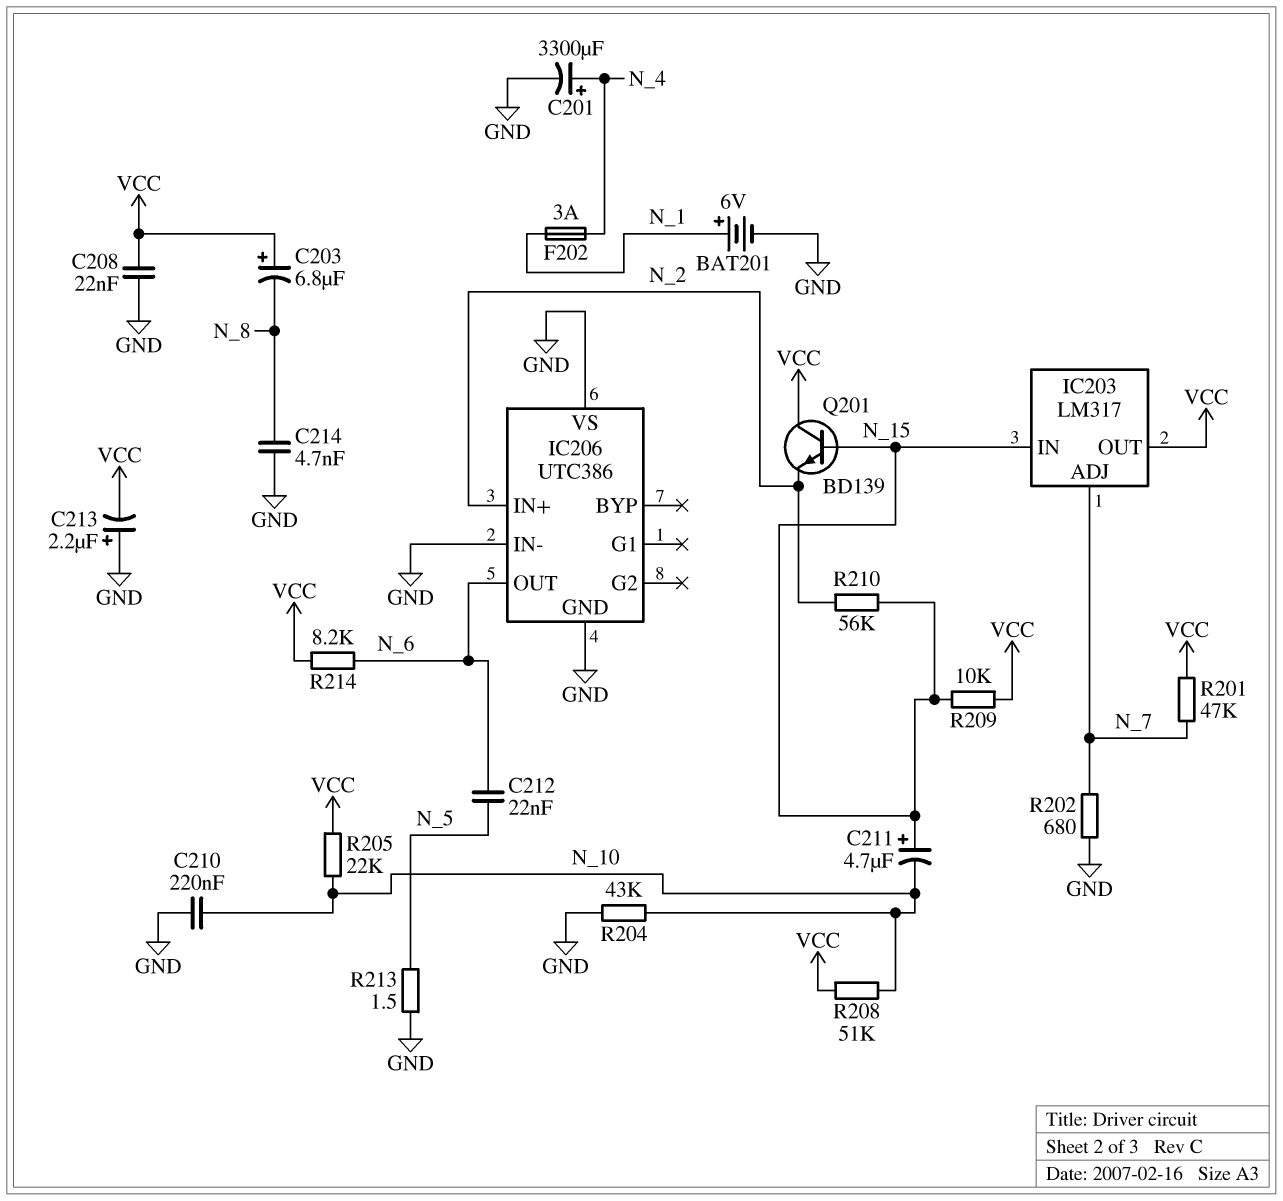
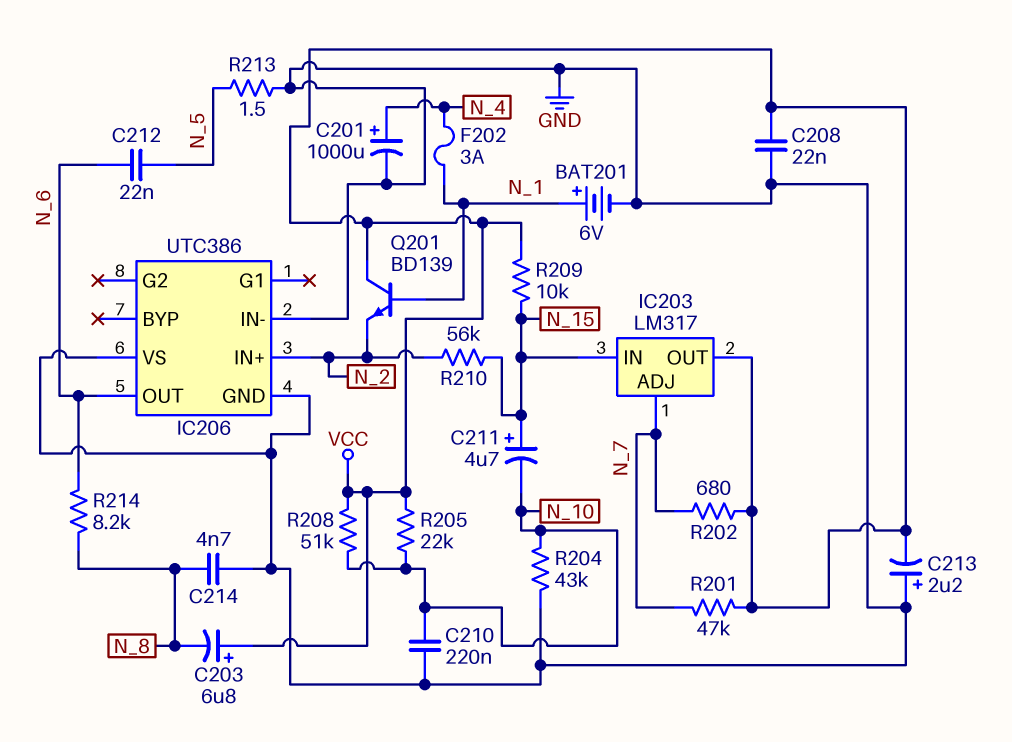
C201: 3300uF (plus N_4, minus GND) -> 1000uF (plus N_4, minus GND)
Q201: NPN BD139 (B N_15, C VCC, E N_2) -> NPN BD139 (B N_1, C VCC, E N_2)
R202: 680 (GND, N_7) -> 680 (N_7, VCC)
R214: 8.2k (N_6, VCC) -> 8.2k (N_6, N_8)

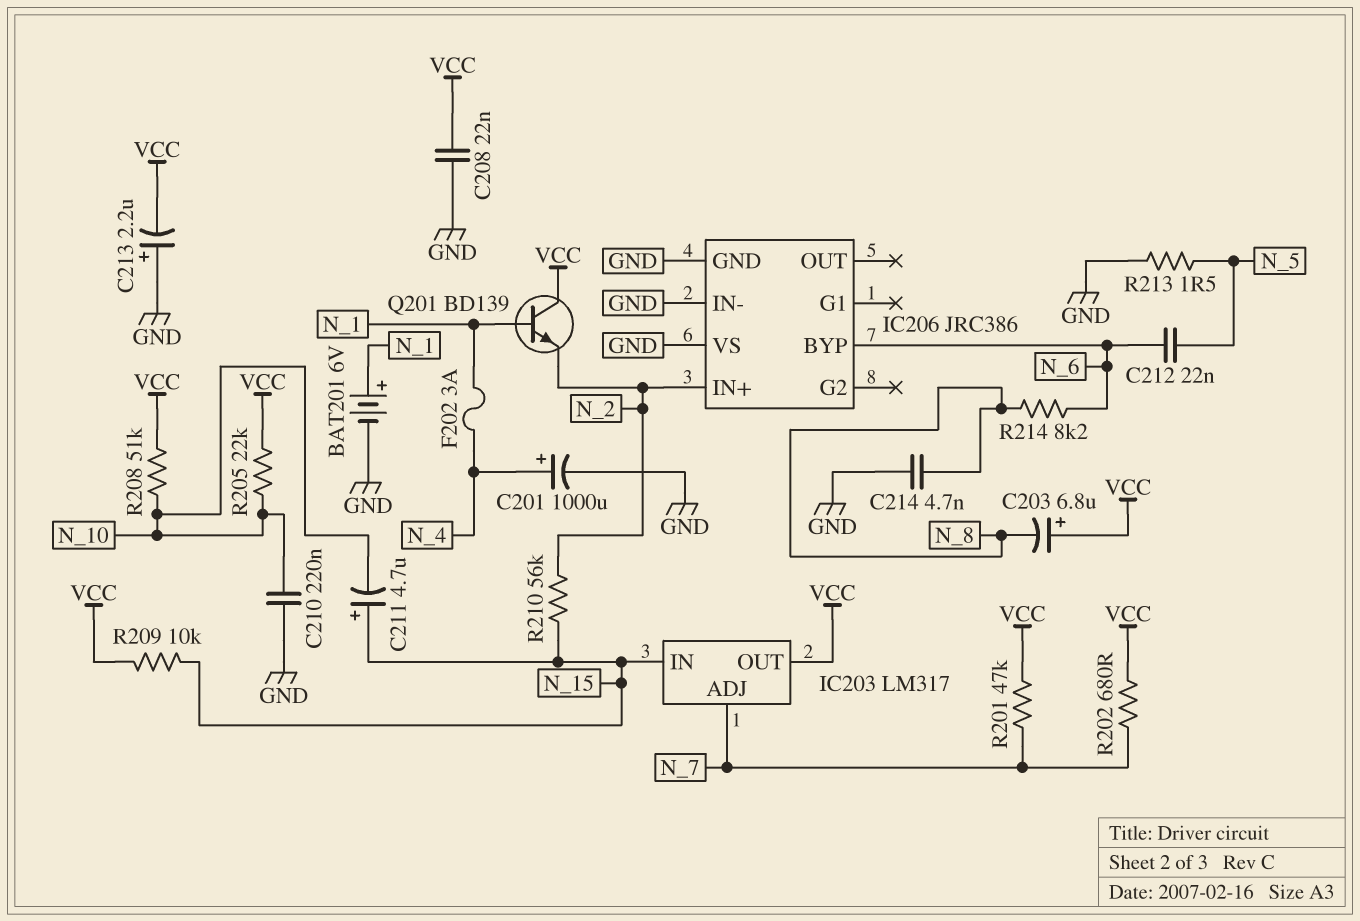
IC206: UTC386 -> JRC386
IC206 pin BYP: none -> N_6
IC206 pin OUT: N_6 -> none
R204: 43k (GND, N_10) -> none

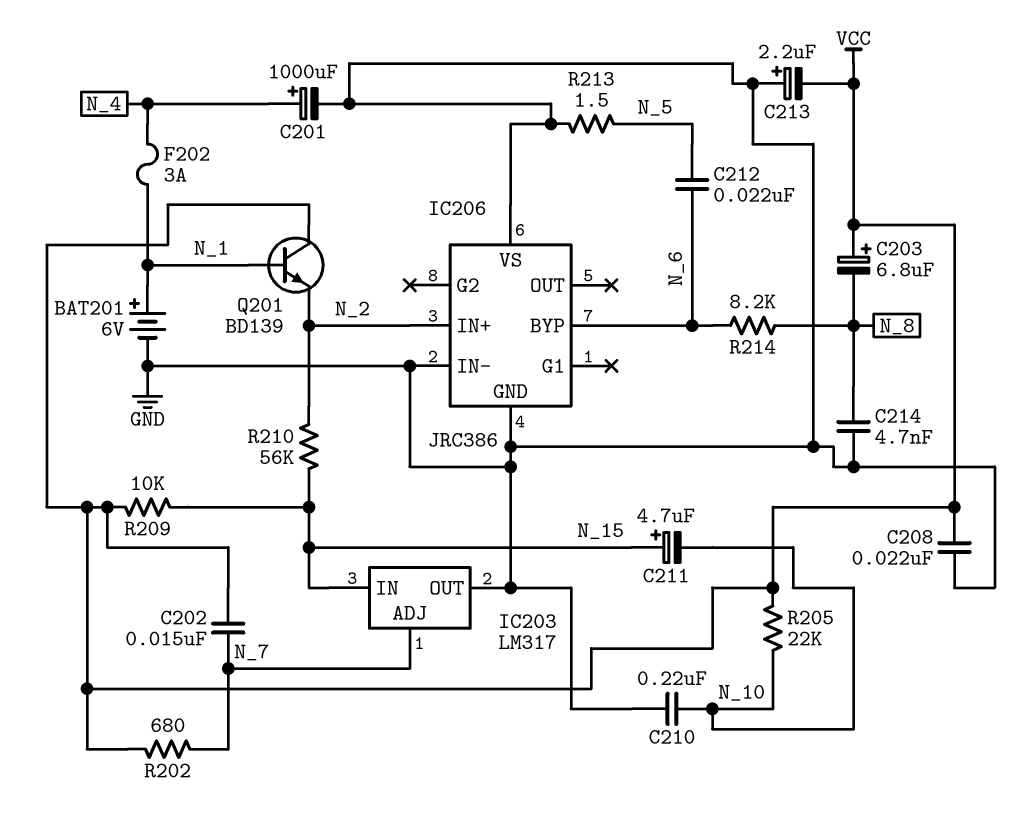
C202: none -> 15nF (N_7, VCC)
IC203 pin OUT: VCC -> GND
R201: 47k (N_7, VCC) -> none
R208: 51k (N_10, VCC) -> none

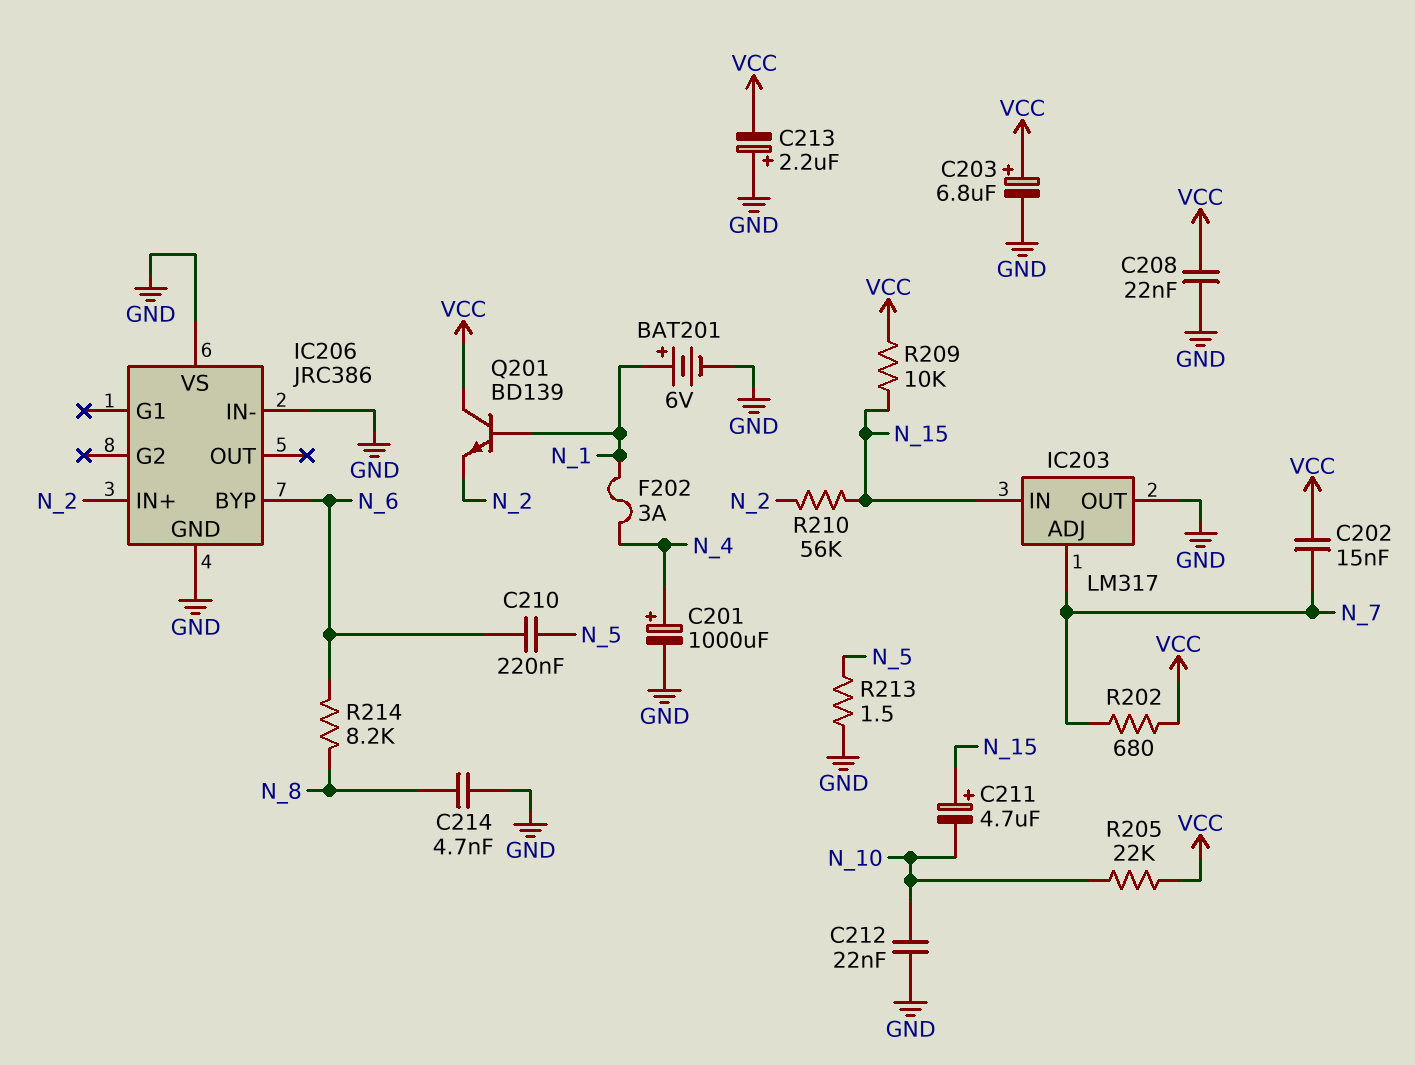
C203: 6.8uF (plus VCC, minus N_8) -> 6.8uF (plus VCC, minus GND)
C210: 220nF (GND, N_10) -> 220nF (N_5, N_6)
C212: 22nF (N_5, N_6) -> 22nF (GND, N_10)

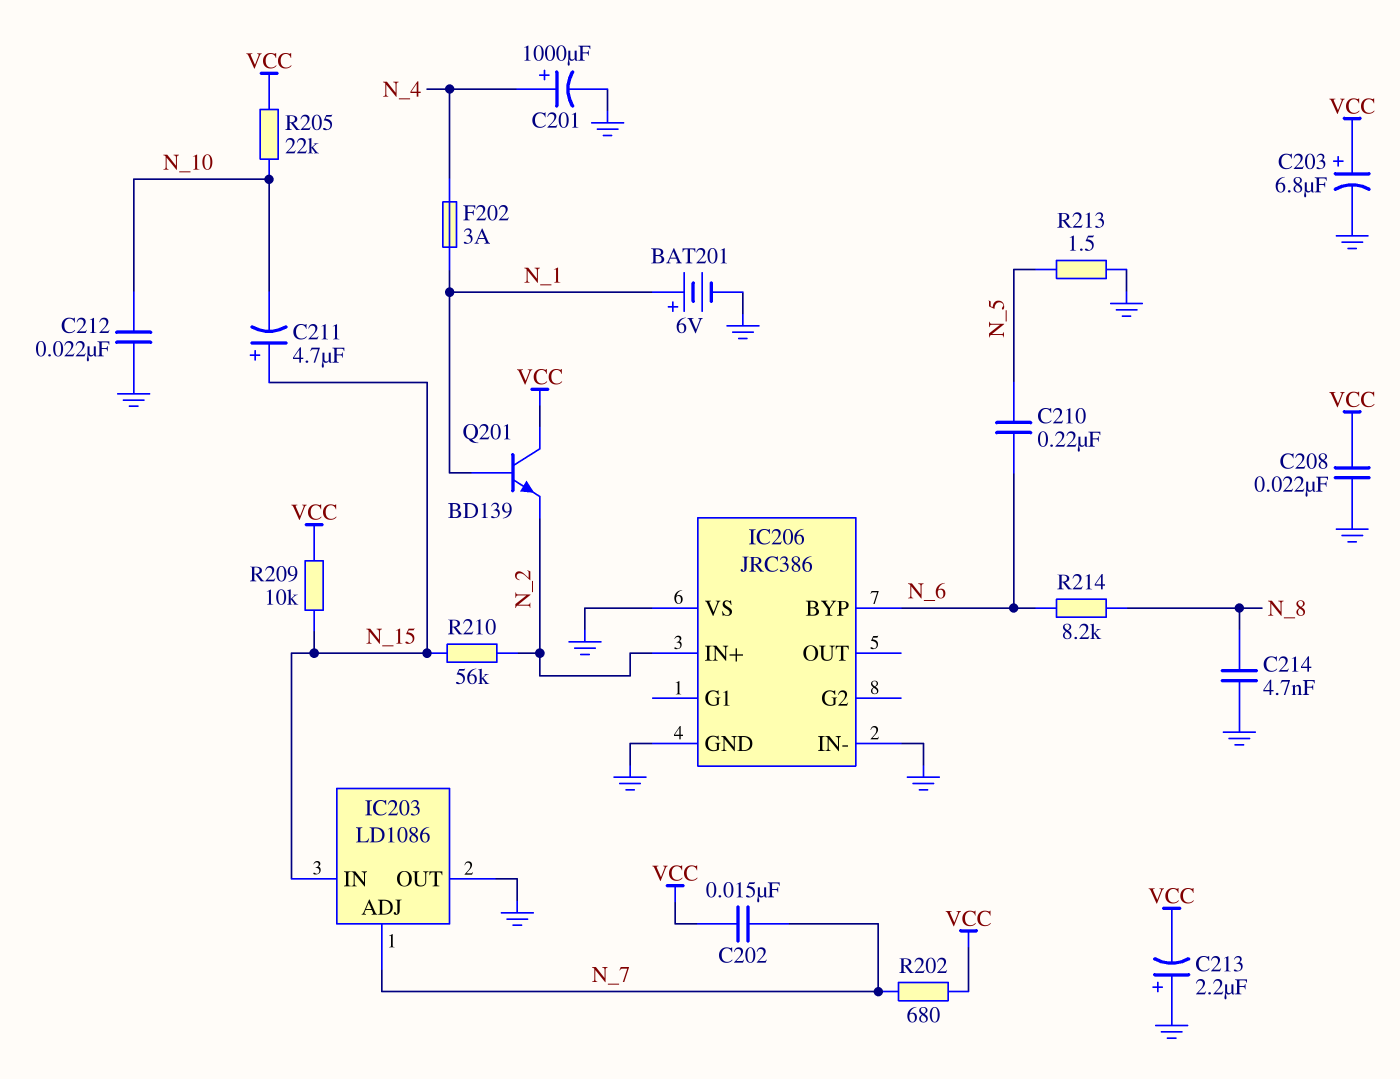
IC203: LM317 -> LD1086

